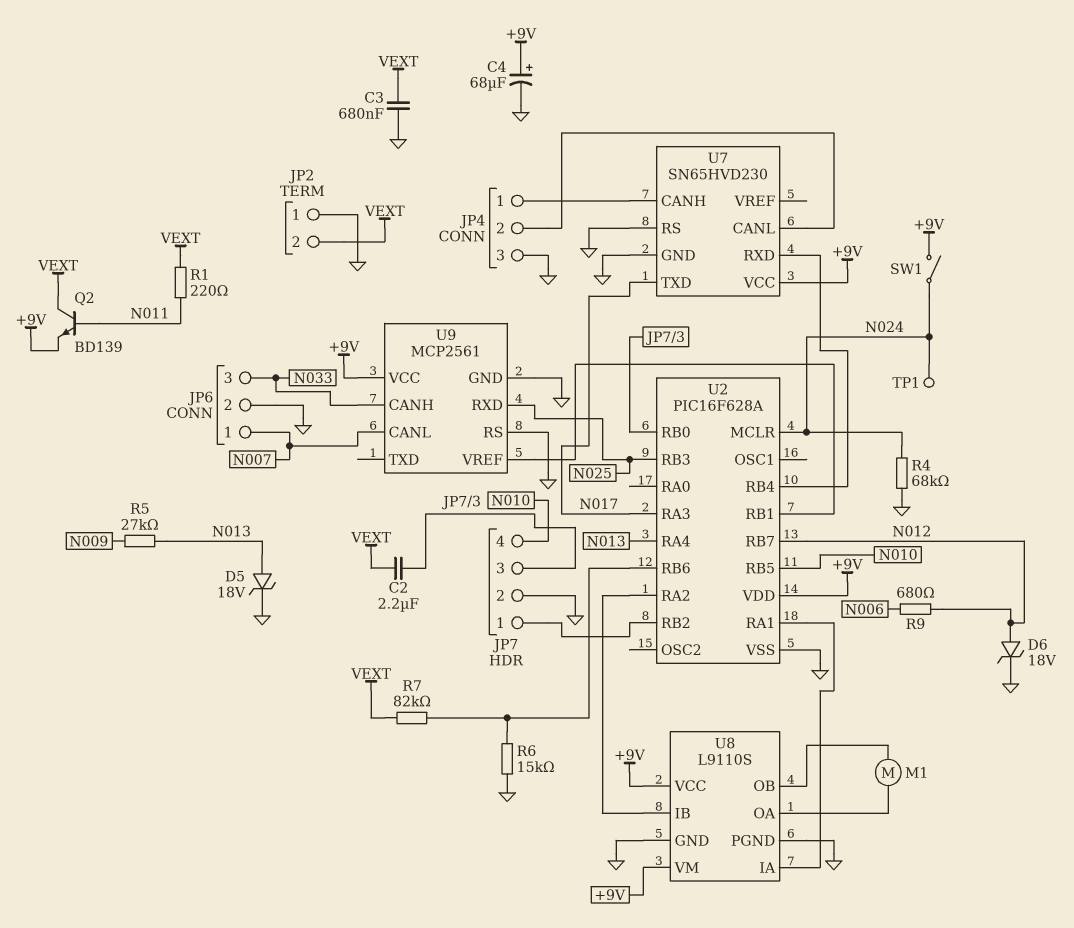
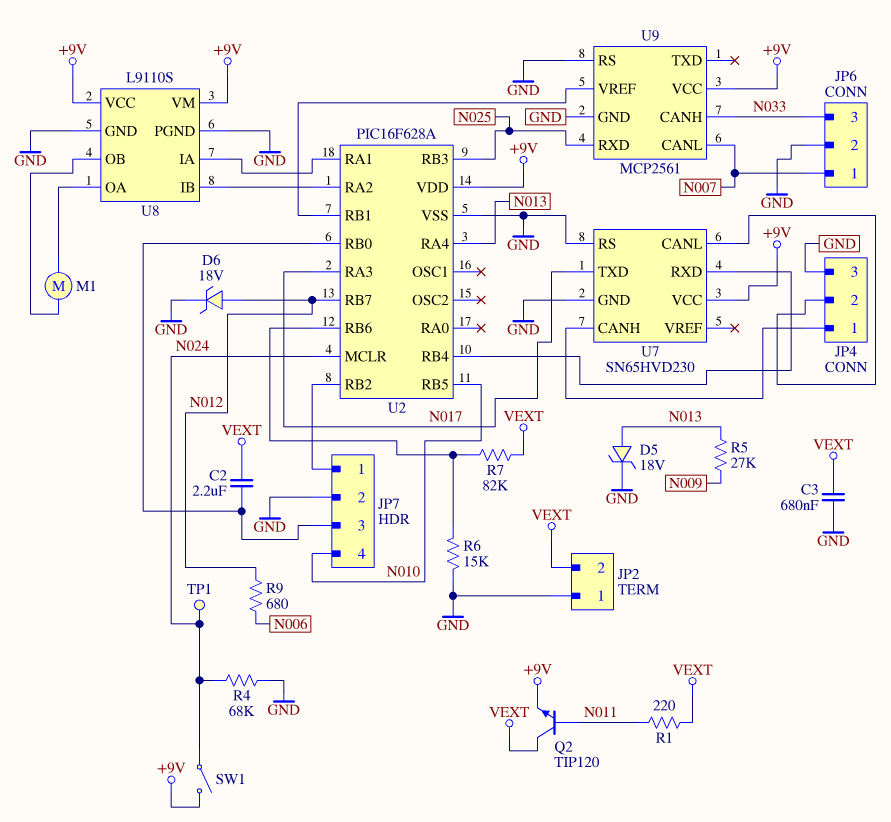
C4: 68uF (plus +9V, minus GND) -> none
Q2: NPN BD139 (B N011, C VEXT, E +9V) -> NPN TIP120 (B N011, C VEXT, E +9V)

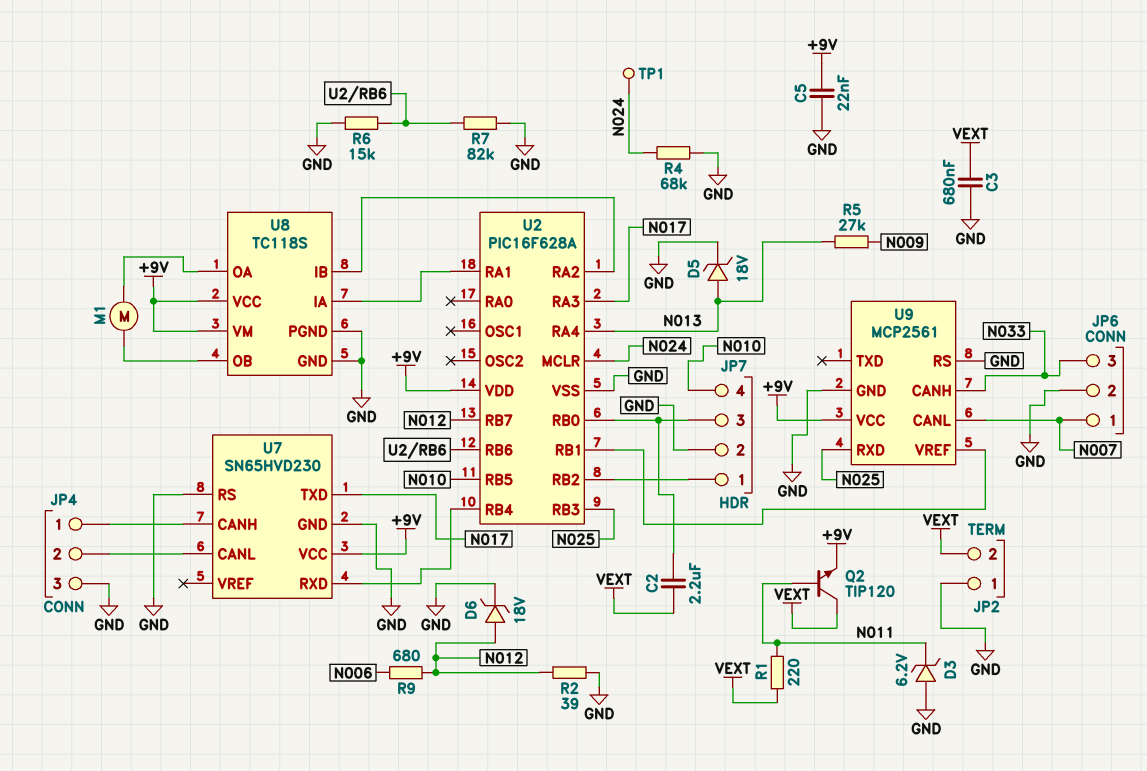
C5: none -> 22nF (+9V, GND)
D3: none -> zener 6.2V (A GND, K N011)
R2: none -> 39 (GND, N012)
R7: 82k (U2/RB6, VEXT) -> 82k (GND, U2/RB6)
SW1: switch (+9V, N024) -> none
U8: L9110S -> TC118S

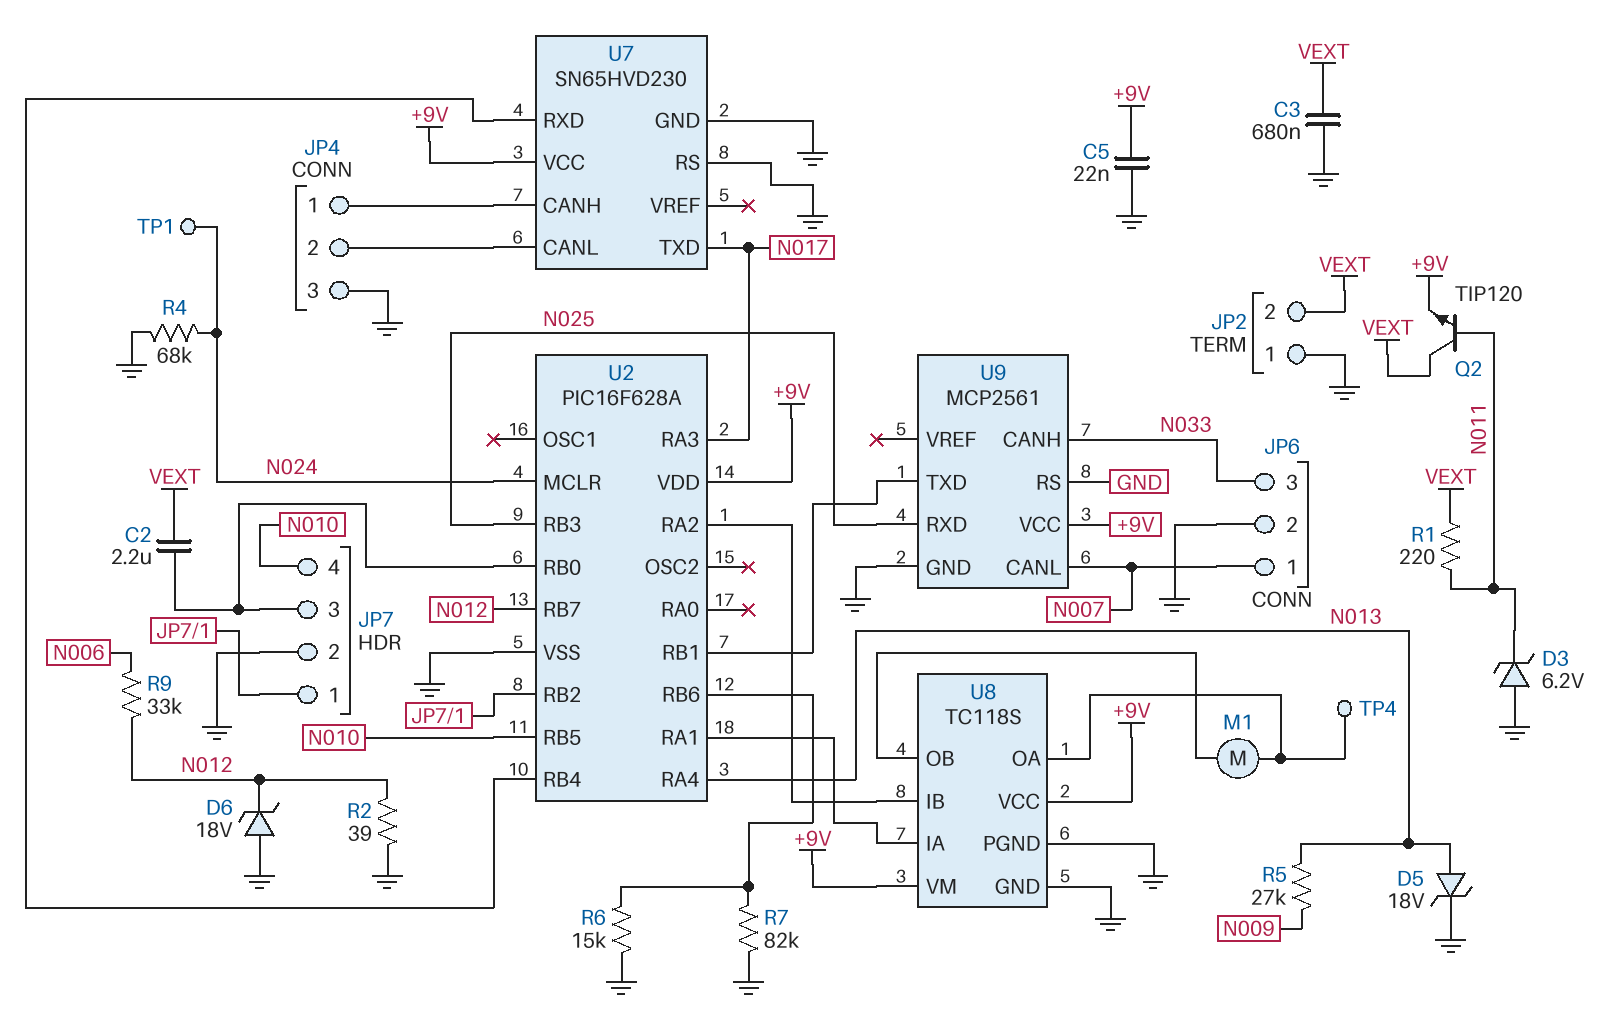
D6: zener 18V (A N012, K GND) -> zener 18V (A GND, K N012)
R9: 680 (N006, N012) -> 33k (N006, N012)
TP4: none -> test point (U8/OA)
U9 pin TXD: none -> U2/RB1
U9 pin VREF: U2/RB1 -> none

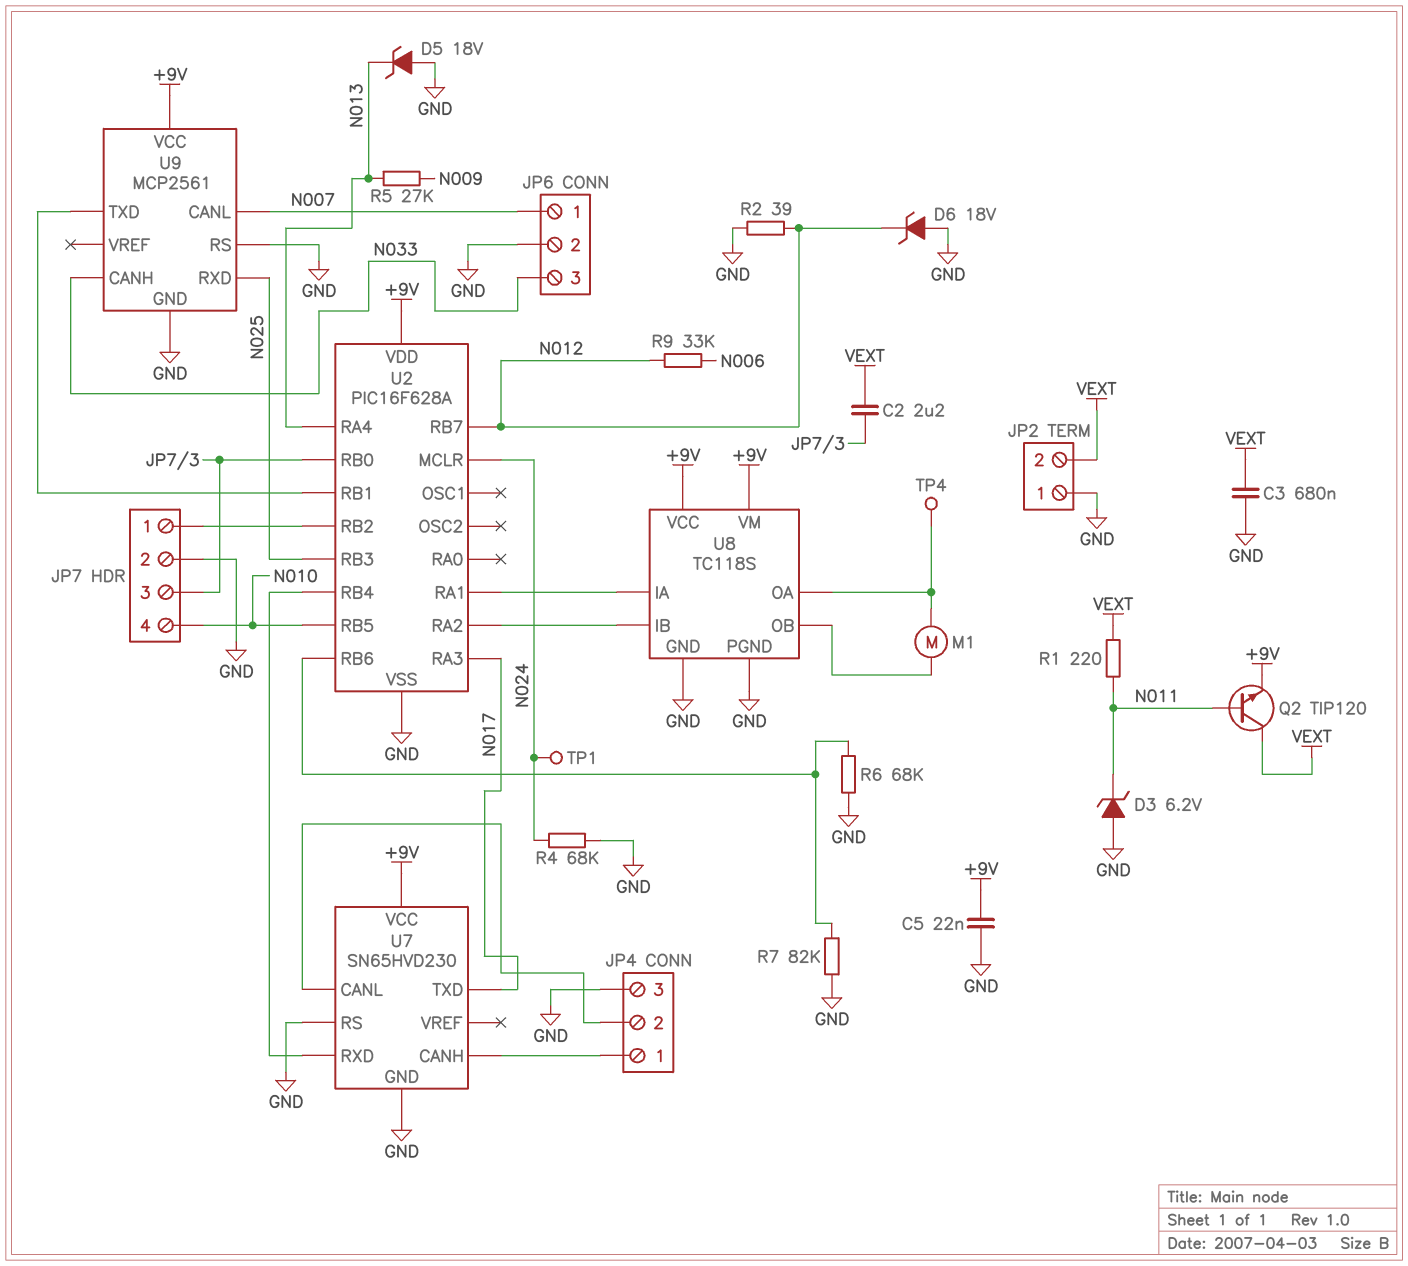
D5: zener 18V (A N013, K GND) -> zener 18V (A GND, K N013)
R6: 15k (GND, U2/RB6) -> 68k (GND, U2/RB6)

